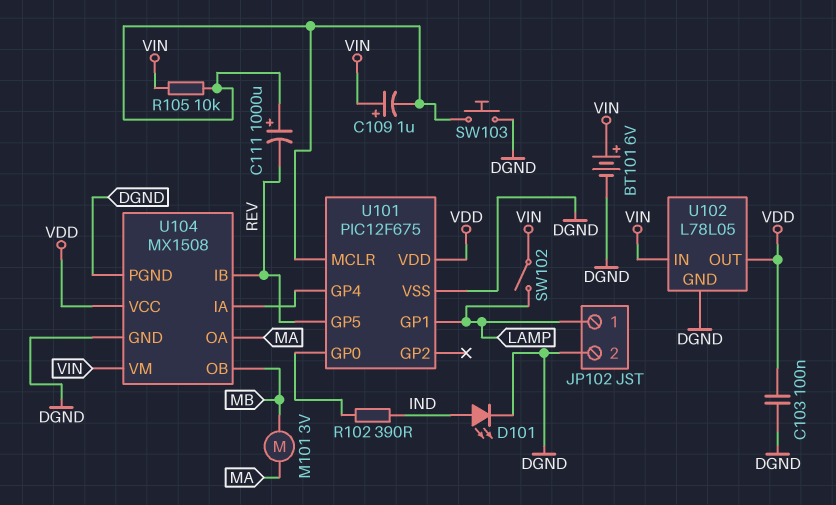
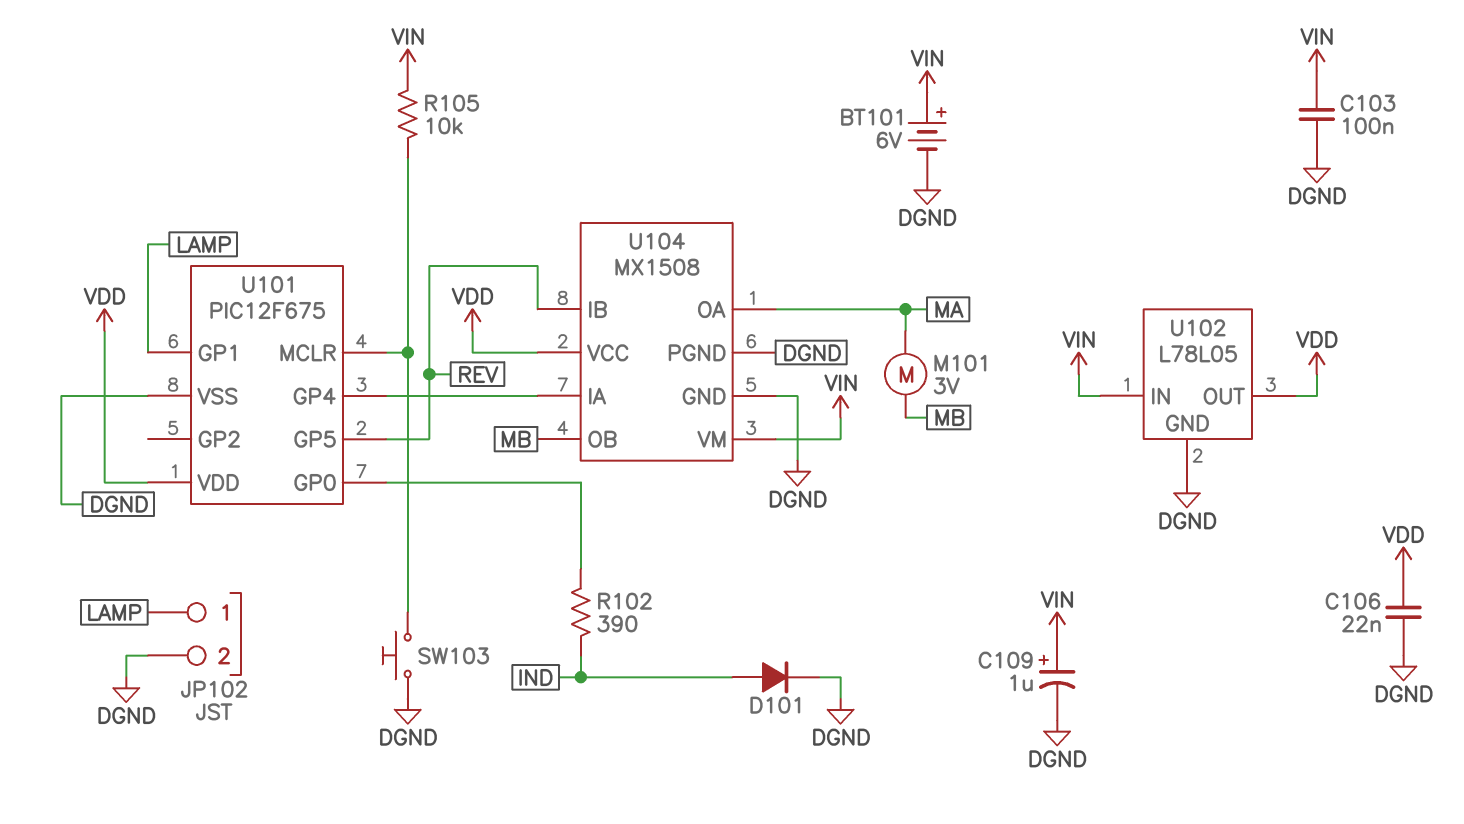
C103: 100nF (DGND, VDD) -> 100nF (DGND, VIN)
C106: none -> 22nF (DGND, VDD)
C109: 1uF (plus VIN, minus U101/MCLR) -> 1uF (plus VIN, minus DGND)
C111: 1000uF (plus U101/MCLR, minus REV) -> none
D101: LED (A IND, K DGND) -> diode (A IND, K DGND)
SW102: switch (LAMP, VIN) -> none

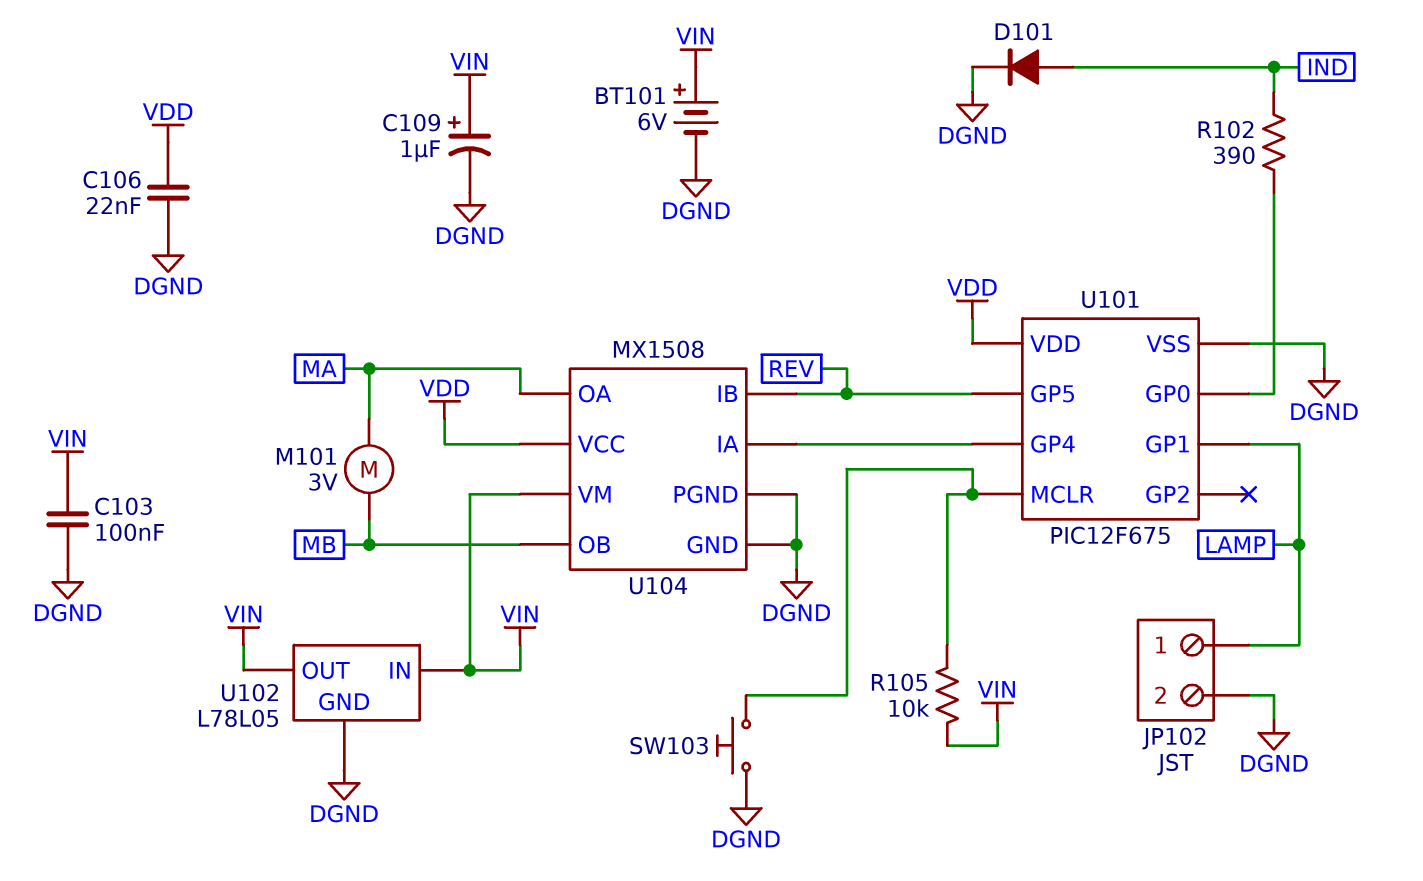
U102 pin OUT: VDD -> VIN

